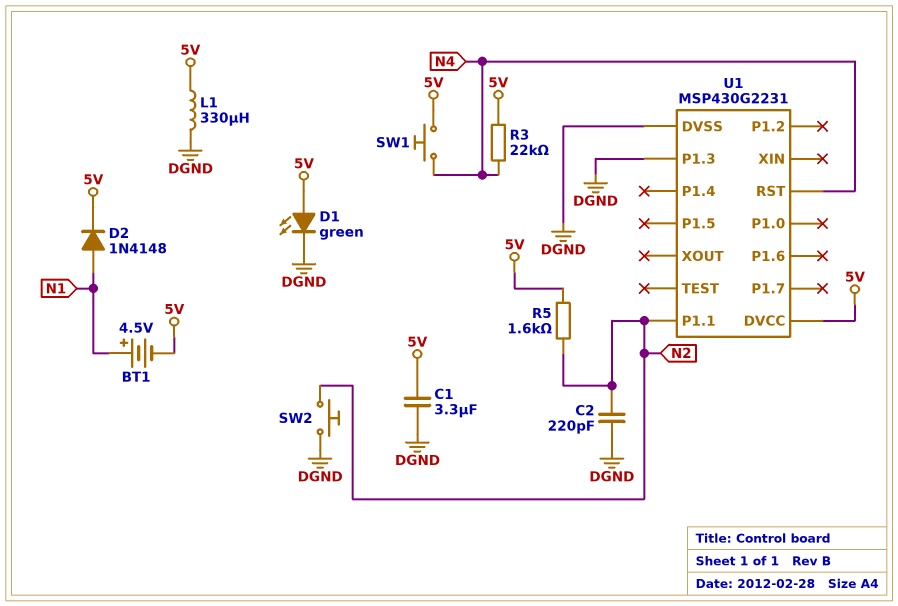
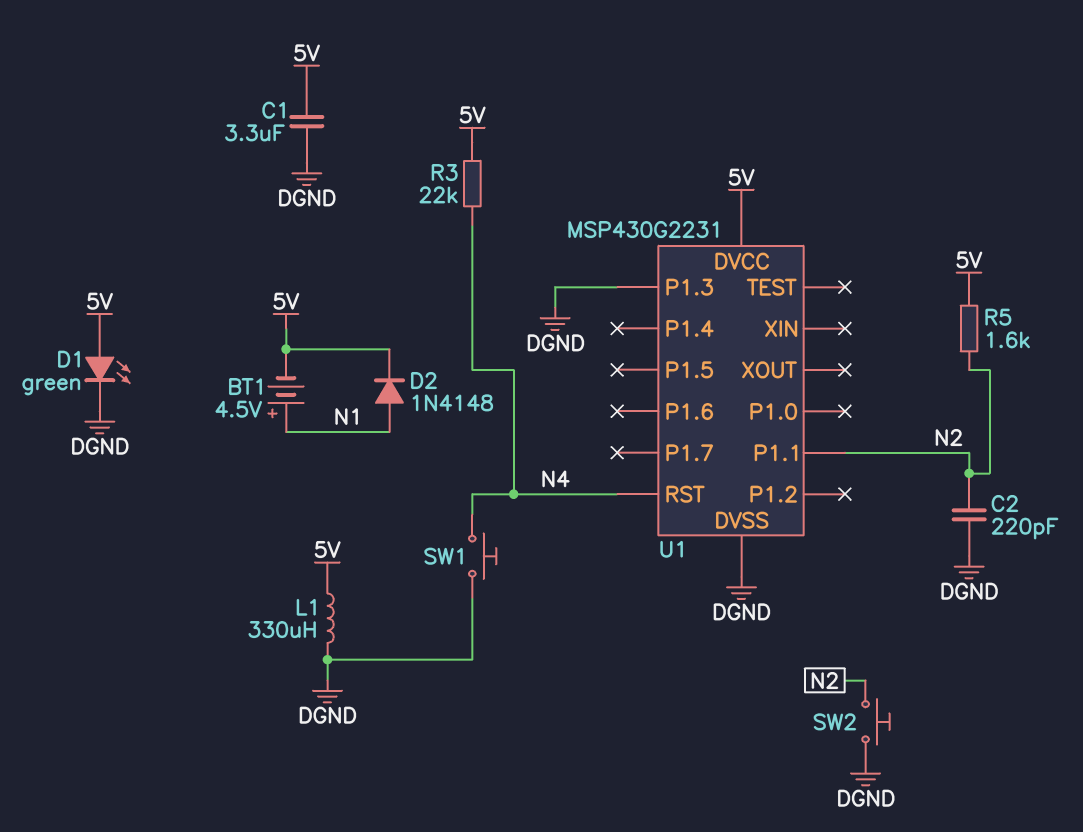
SW1: button (5V, N4) -> button (DGND, N4)

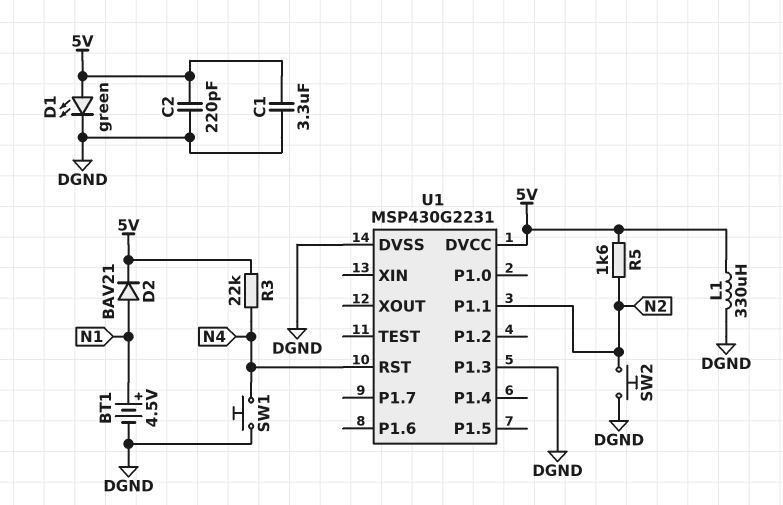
BT1: 4.5V (plus N1, minus 5V) -> 4.5V (plus N1, minus DGND)
C2: 220pF (DGND, N2) -> 220pF (5V, DGND)
D2: diode 1N4148 (A N1, K 5V) -> diode BAV21 (A N1, K 5V)

